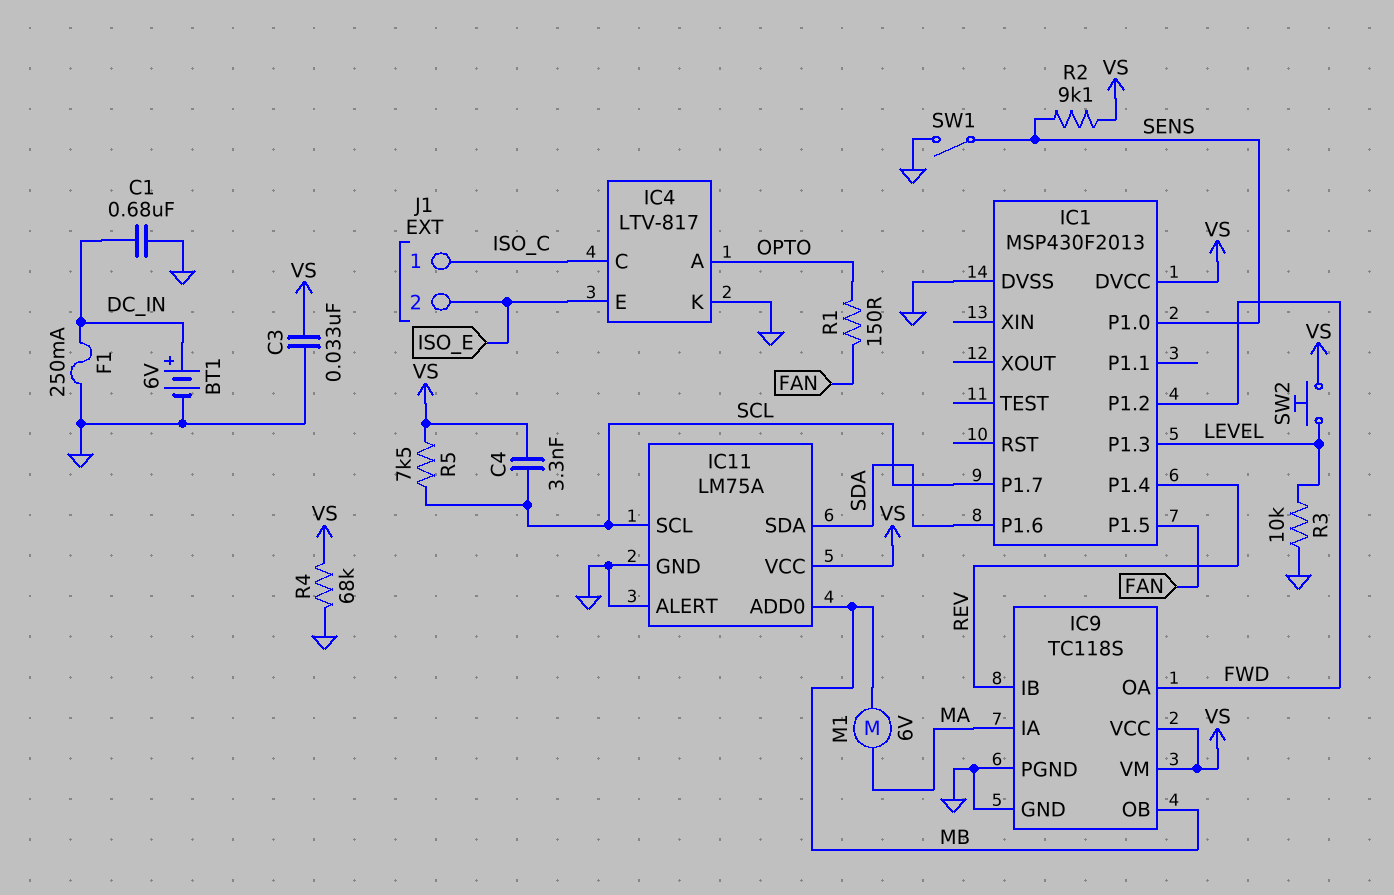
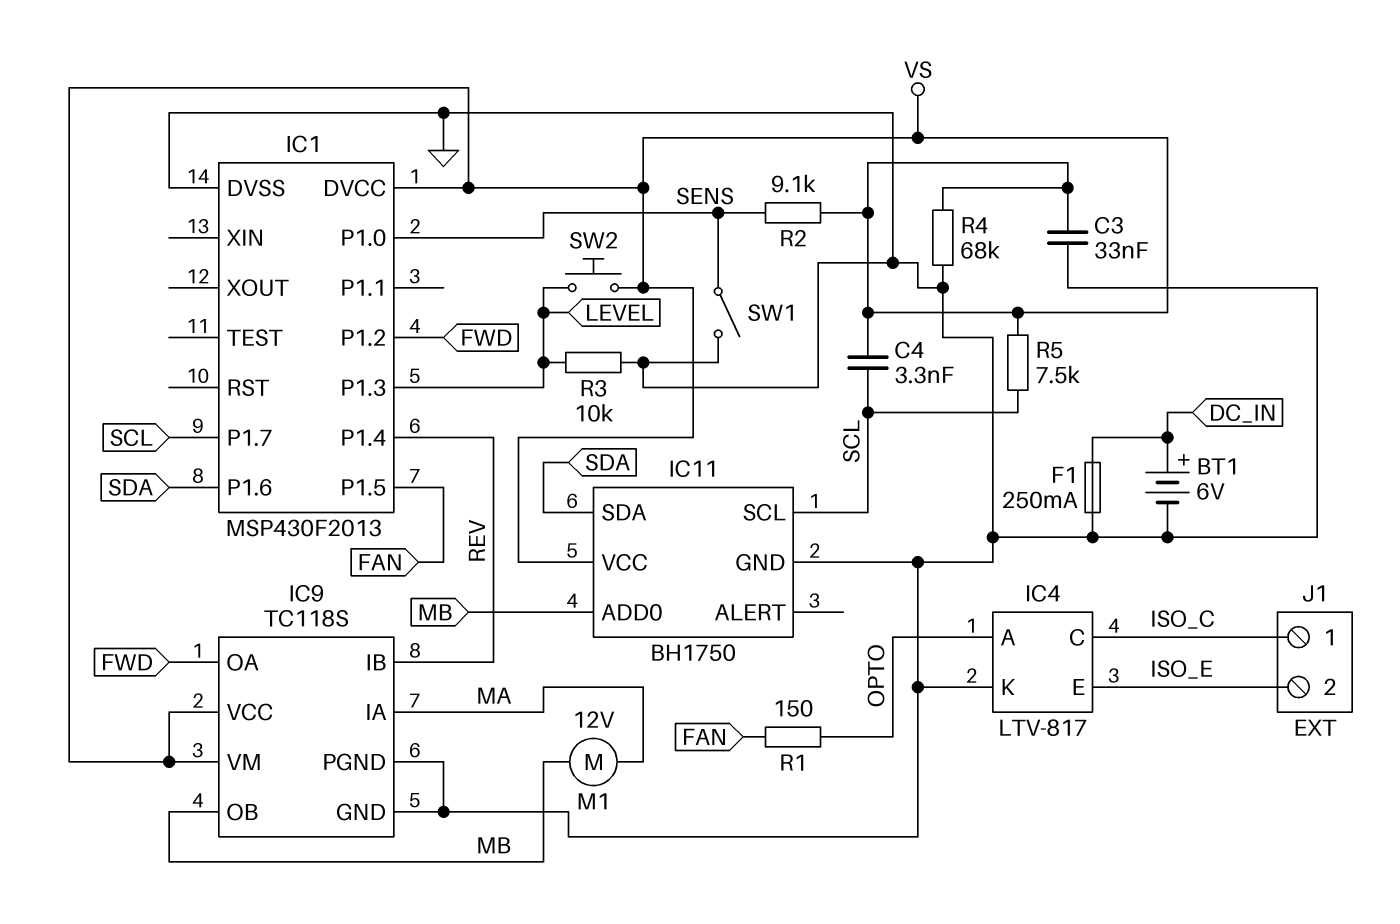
C1: 680nF (DC_IN, GND) -> none
IC11: LM75A -> BH1750
IC11 pin ALERT: GND -> none
M1: motor 6V (MA, MB) -> motor 12V (MA, MB)

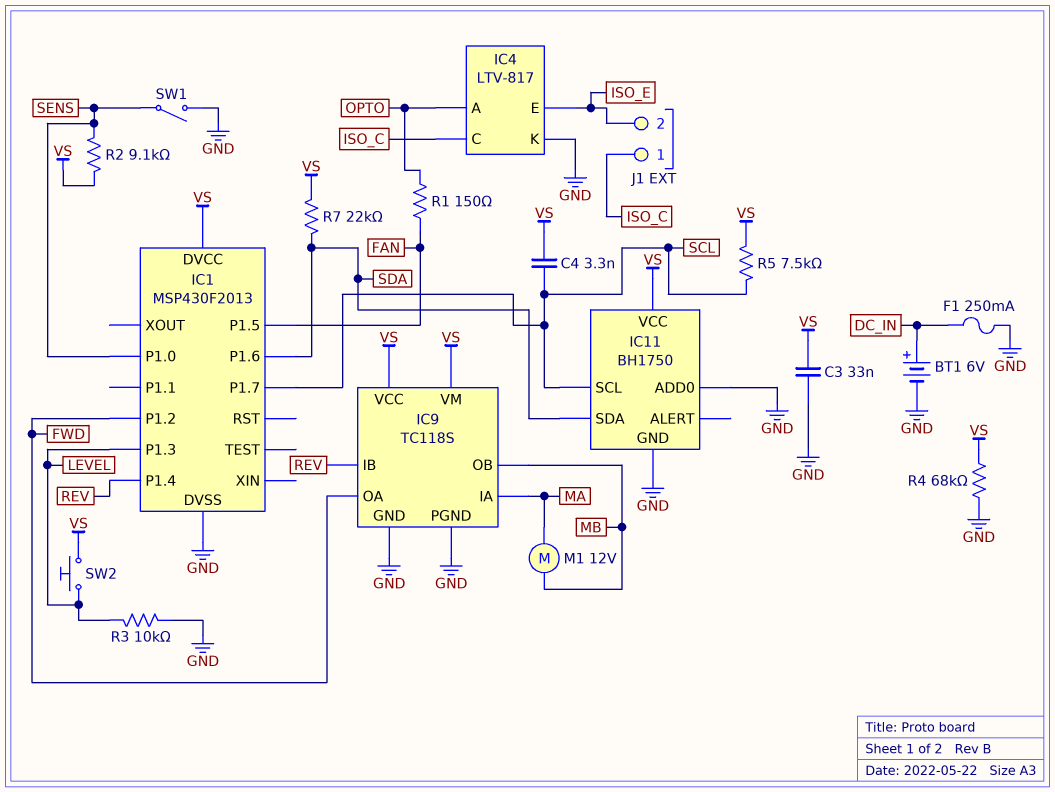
IC11 pin ADD0: MB -> GND
R7: none -> 22k (SDA, VS)

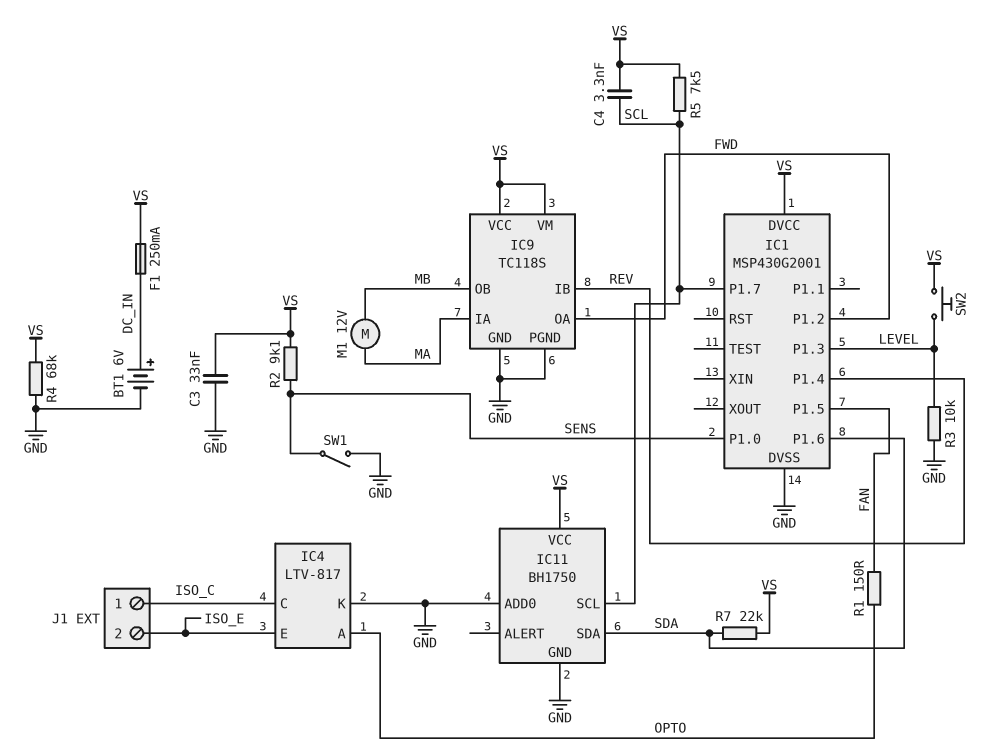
F1: 250mA (DC_IN, GND) -> 250mA (DC_IN, VS)
IC1: MSP430F2013 -> MSP430G2001

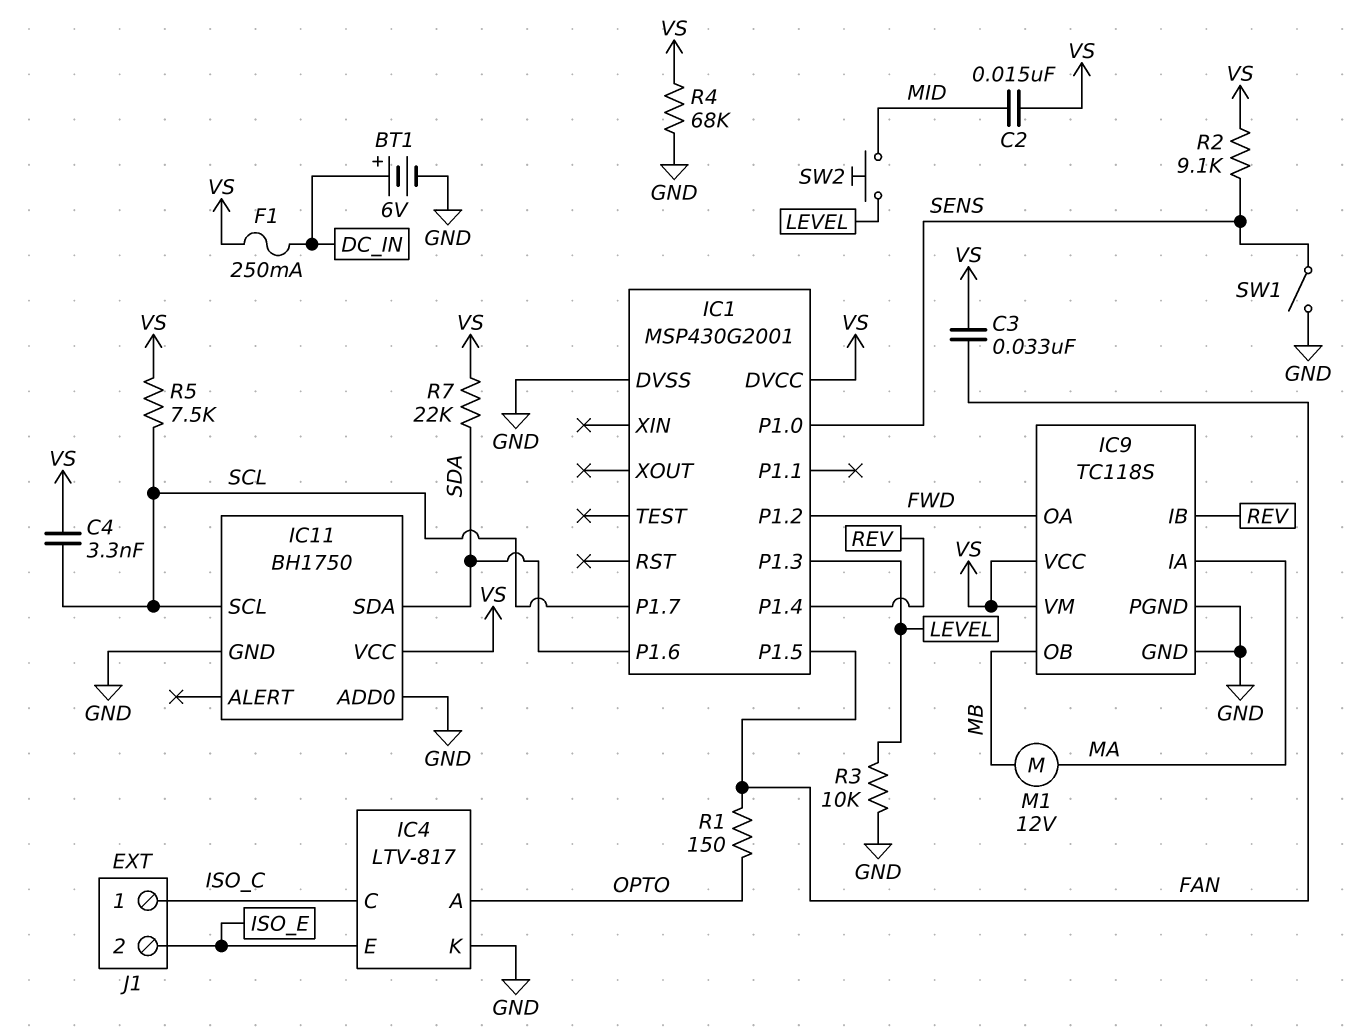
C2: none -> 15nF (MID, VS)
C3: 33nF (GND, VS) -> 33nF (FAN, VS)
SW2: button (LEVEL, VS) -> button (LEVEL, MID)

